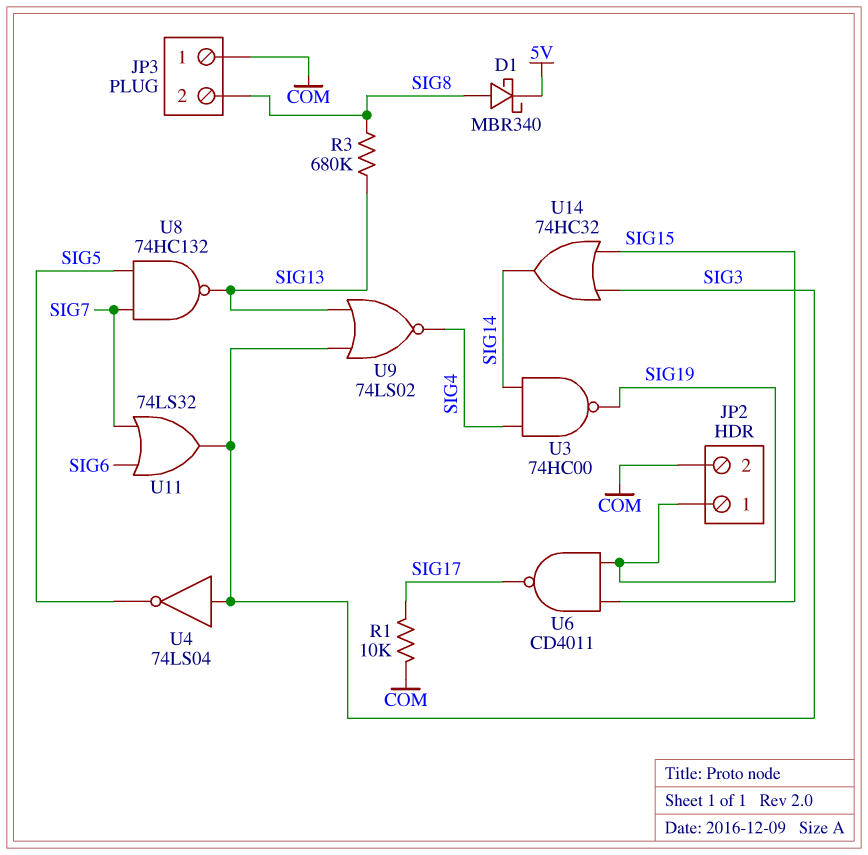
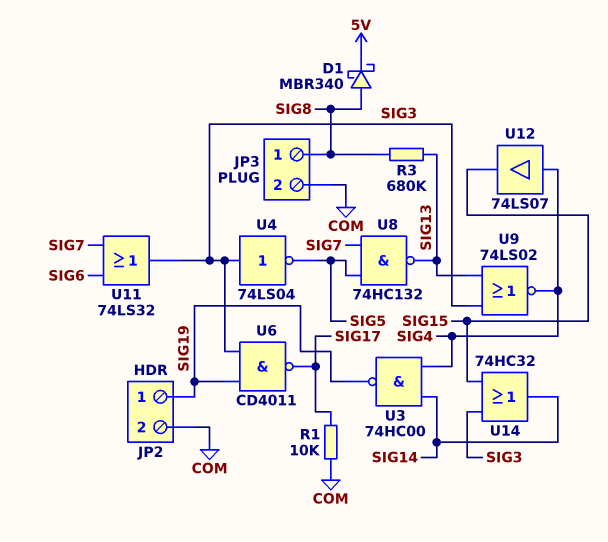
JP3 pin 1: COM -> SIG8
JP3 pin 2: SIG8 -> COM
U6: NAND CD4011 (in SIG15, in SIG19, out SIG17) -> NAND CD4011 (in SIG3, in SIG19, out SIG17)
U12: none -> buffer 74LS07 (in SIG4, out SIG15)

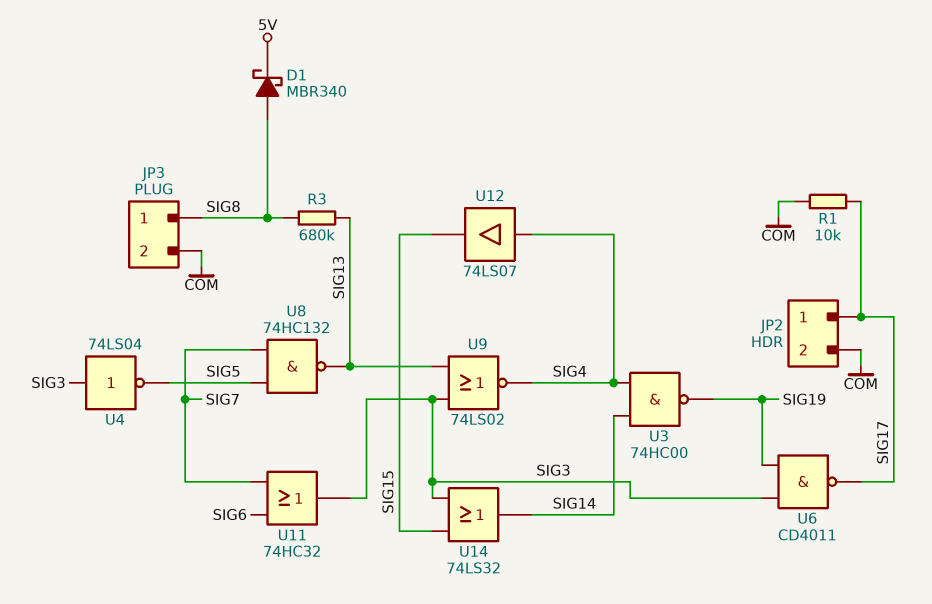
JP2 pin 1: SIG19 -> SIG17
U11: OR 74LS32 (in SIG6, in SIG7, out SIG3) -> OR 74HC32 (in SIG6, in SIG7, out SIG3)
U14: OR 74HC32 (in SIG3, in SIG15, out SIG14) -> OR 74LS32 (in SIG3, in SIG15, out SIG14)

